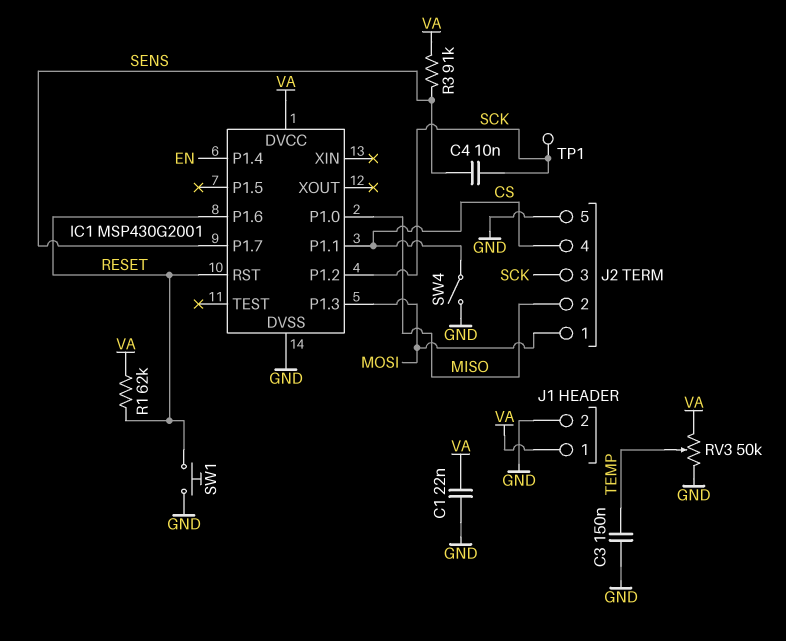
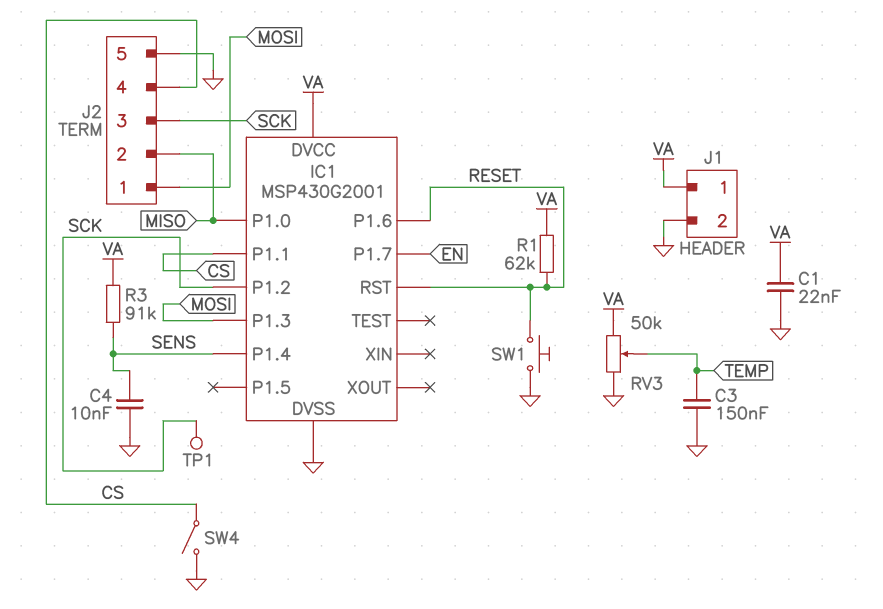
C4: 10nF (SCK, SENS) -> 10nF (GND, SENS)
IC1 pin P1.4: EN -> SENS
IC1 pin P1.7: SENS -> EN

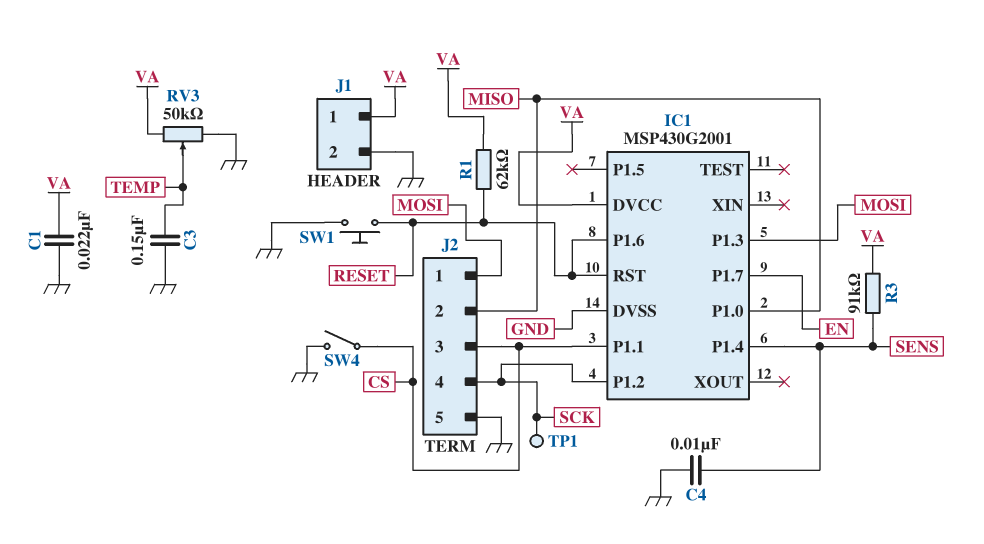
J2 pin 3: SCK -> CS
J2 pin 4: CS -> SCK

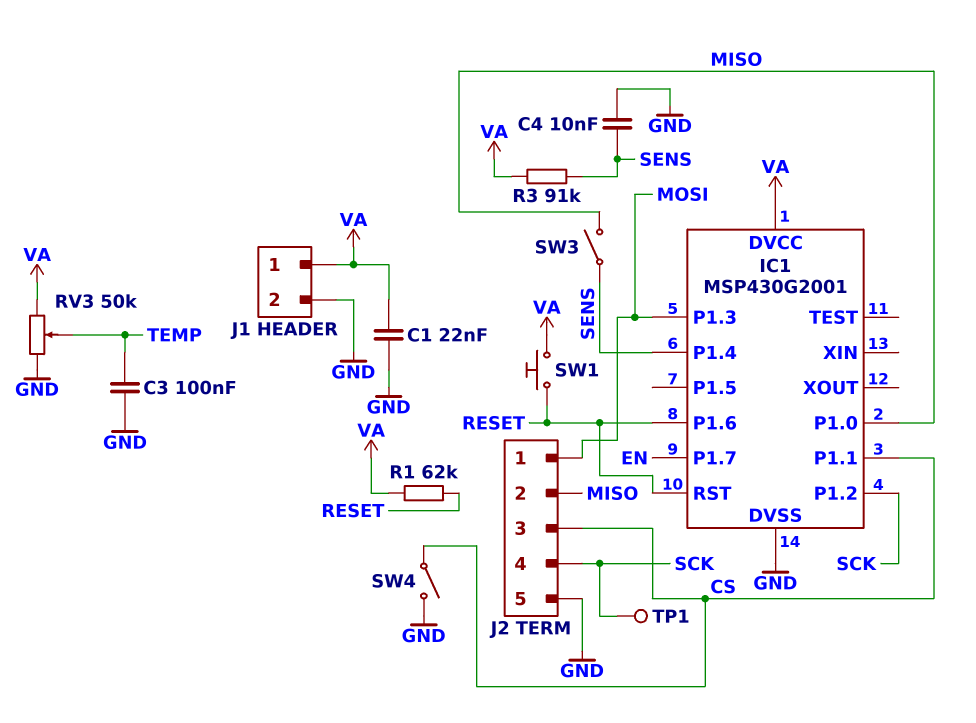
C3: 150nF (GND, TEMP) -> 100nF (GND, TEMP)
SW1: button (GND, RESET) -> button (RESET, VA)
SW3: none -> switch (MISO, SENS)

